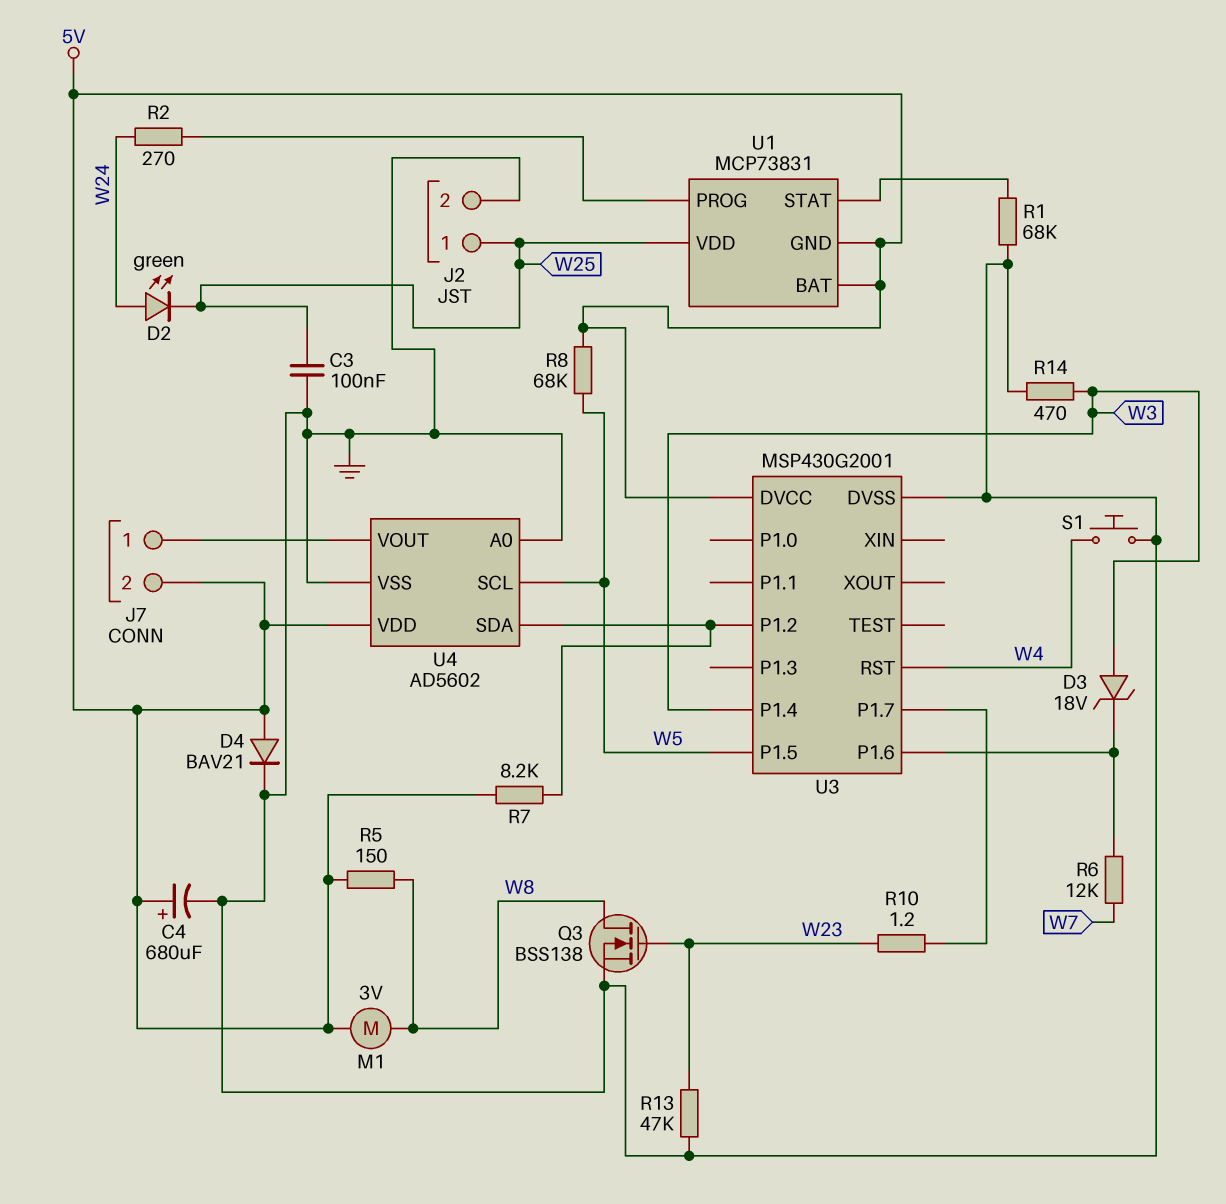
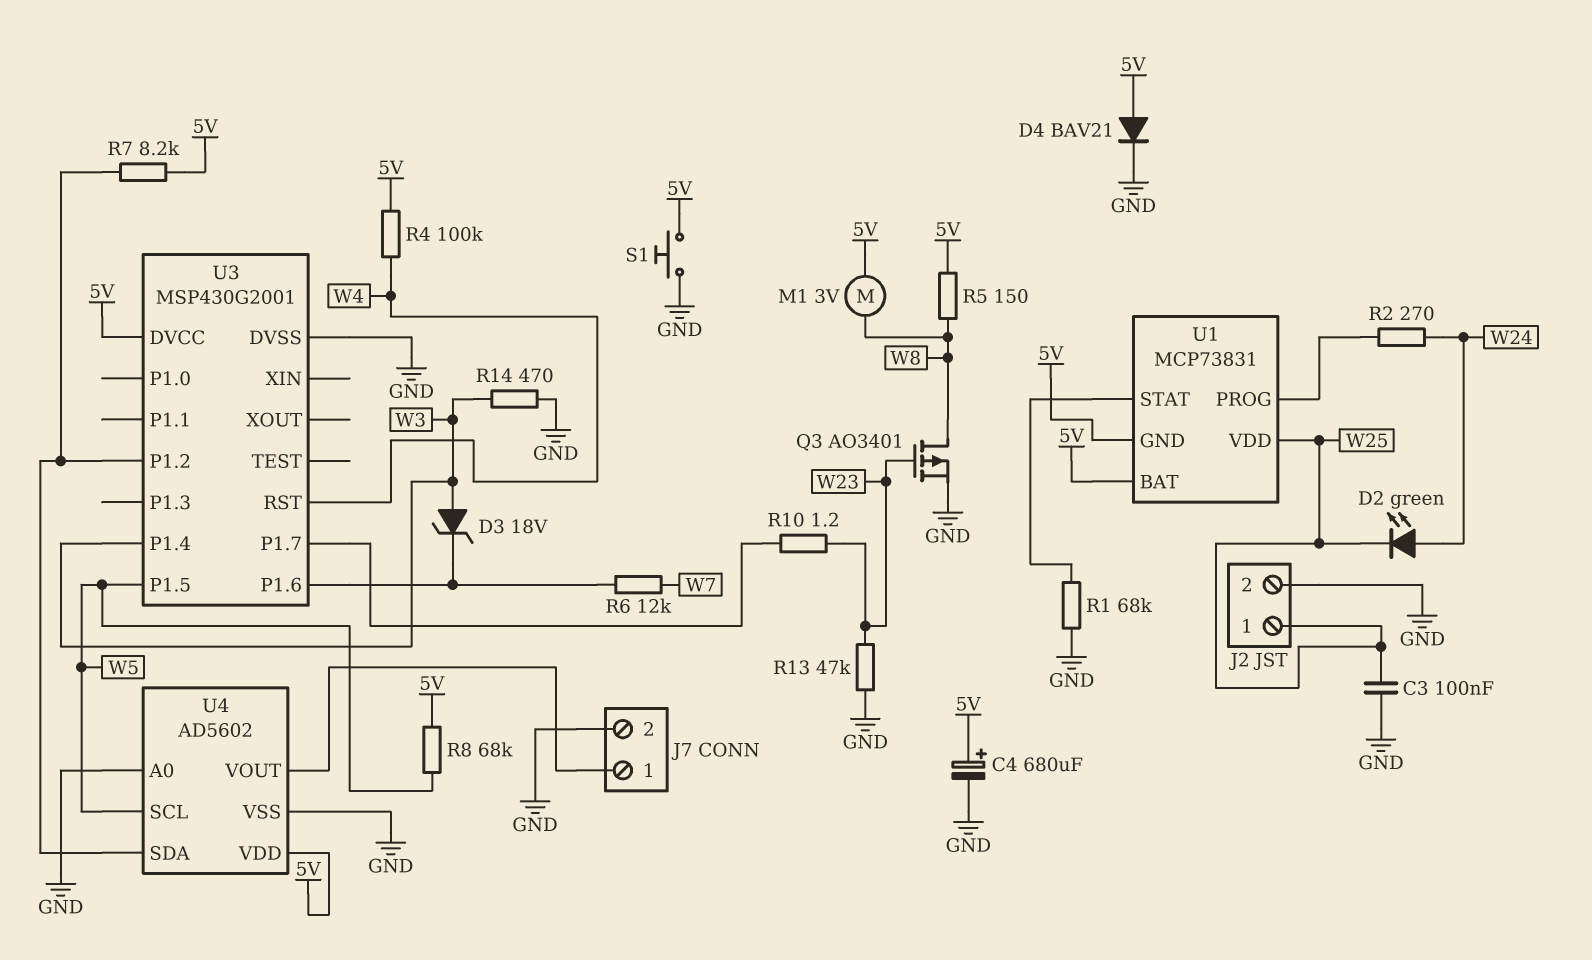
J7 pin 2: 5V -> GND
Q3: NMOS BSS138 (G W23, D W8, S GND) -> PMOS AO3401 (G W23, D W8, S GND)
R4: none -> 100k (5V, W4)
S1: button (GND, W4) -> button (5V, GND)

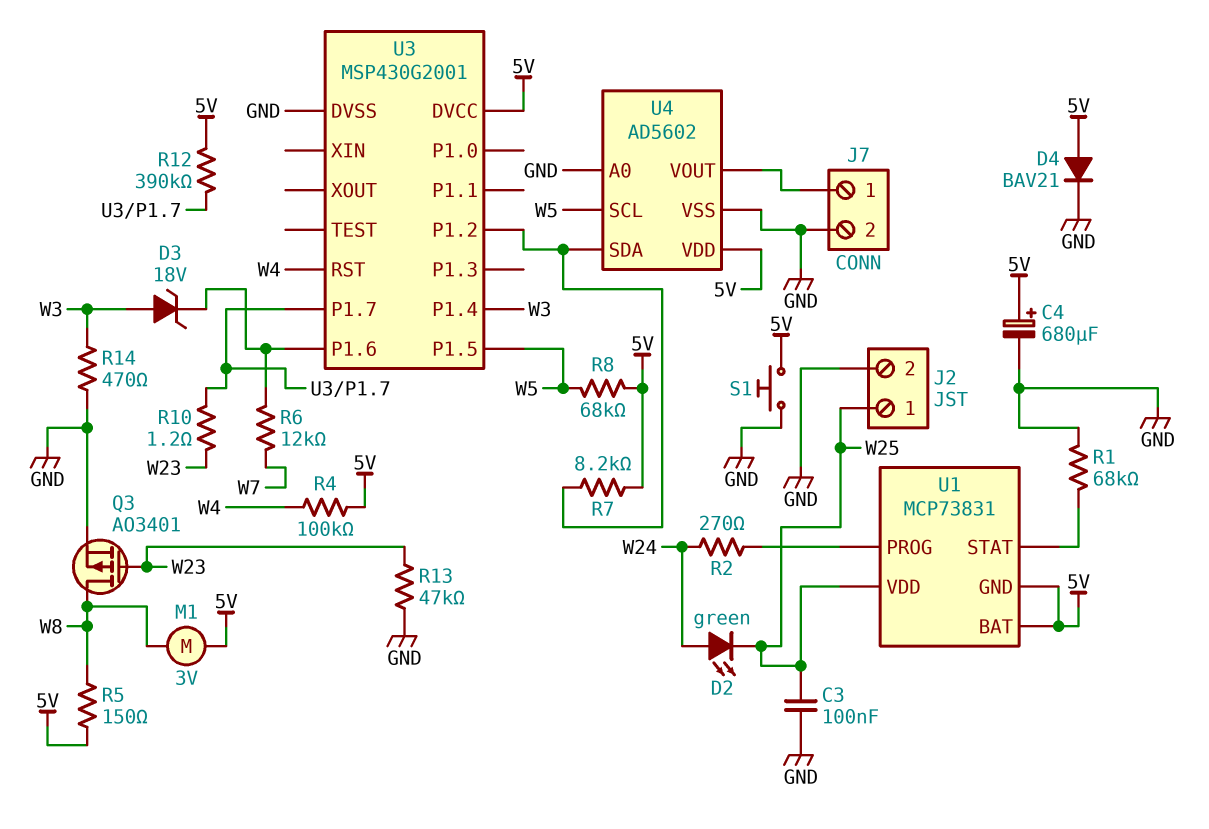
R12: none -> 390k (5V, U3/P1.7)

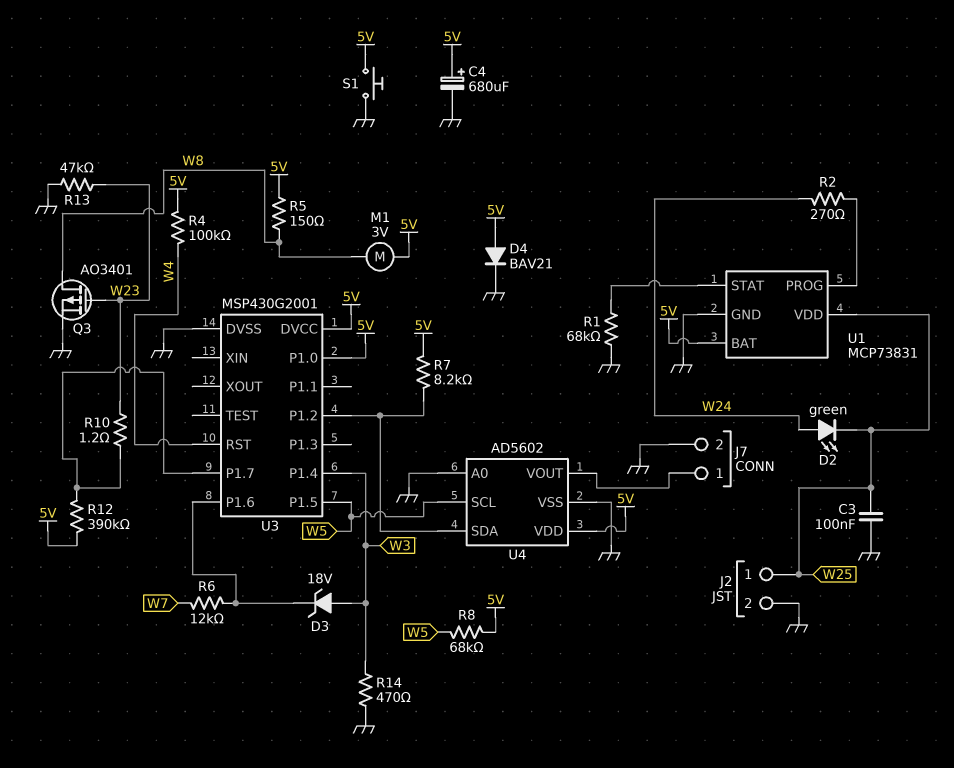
U1 pin GND: 5V -> GND
U3 pin P1.0: none -> 5V

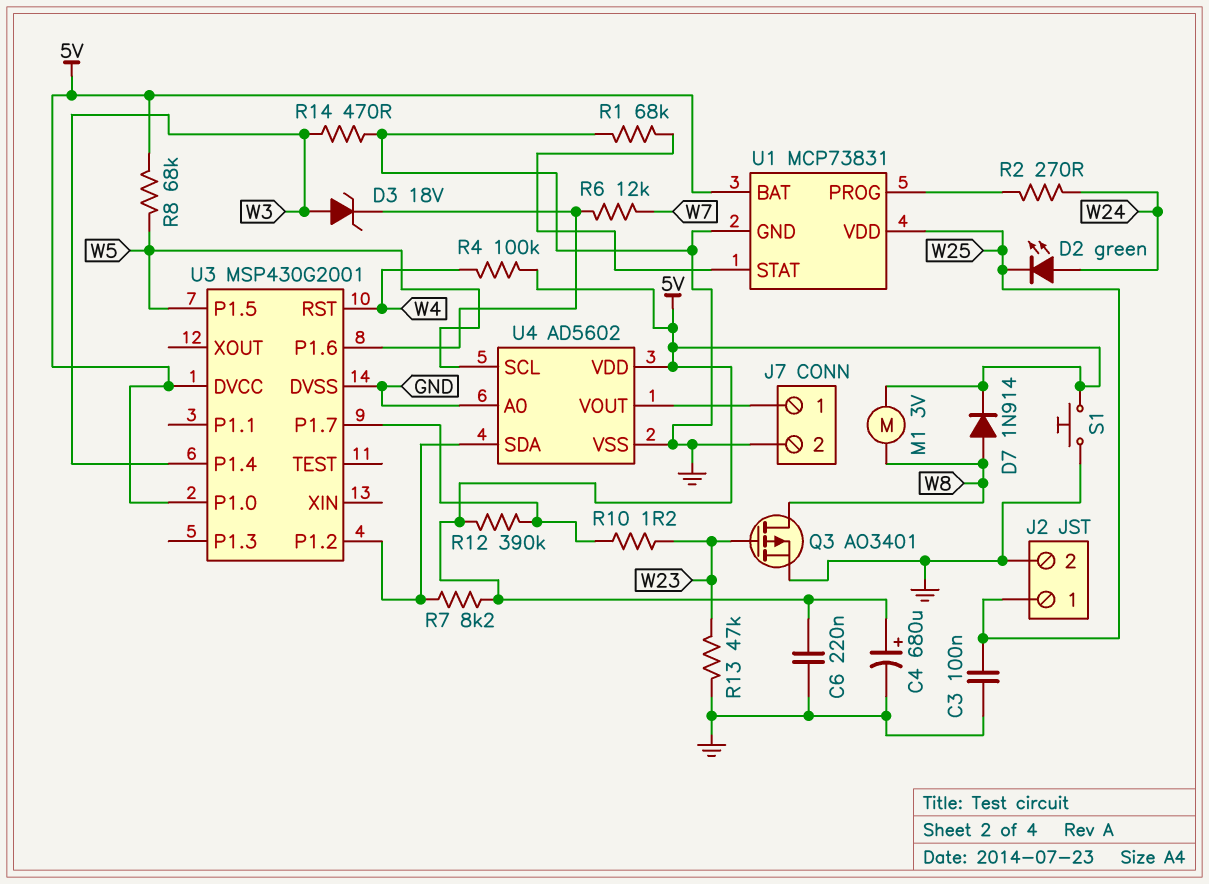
C6: none -> 220nF (5V, GND)
D4: diode BAV21 (A 5V, K GND) -> none
D7: none -> diode 1N914 (A W8, K 5V)
R5: 150 (5V, W8) -> none

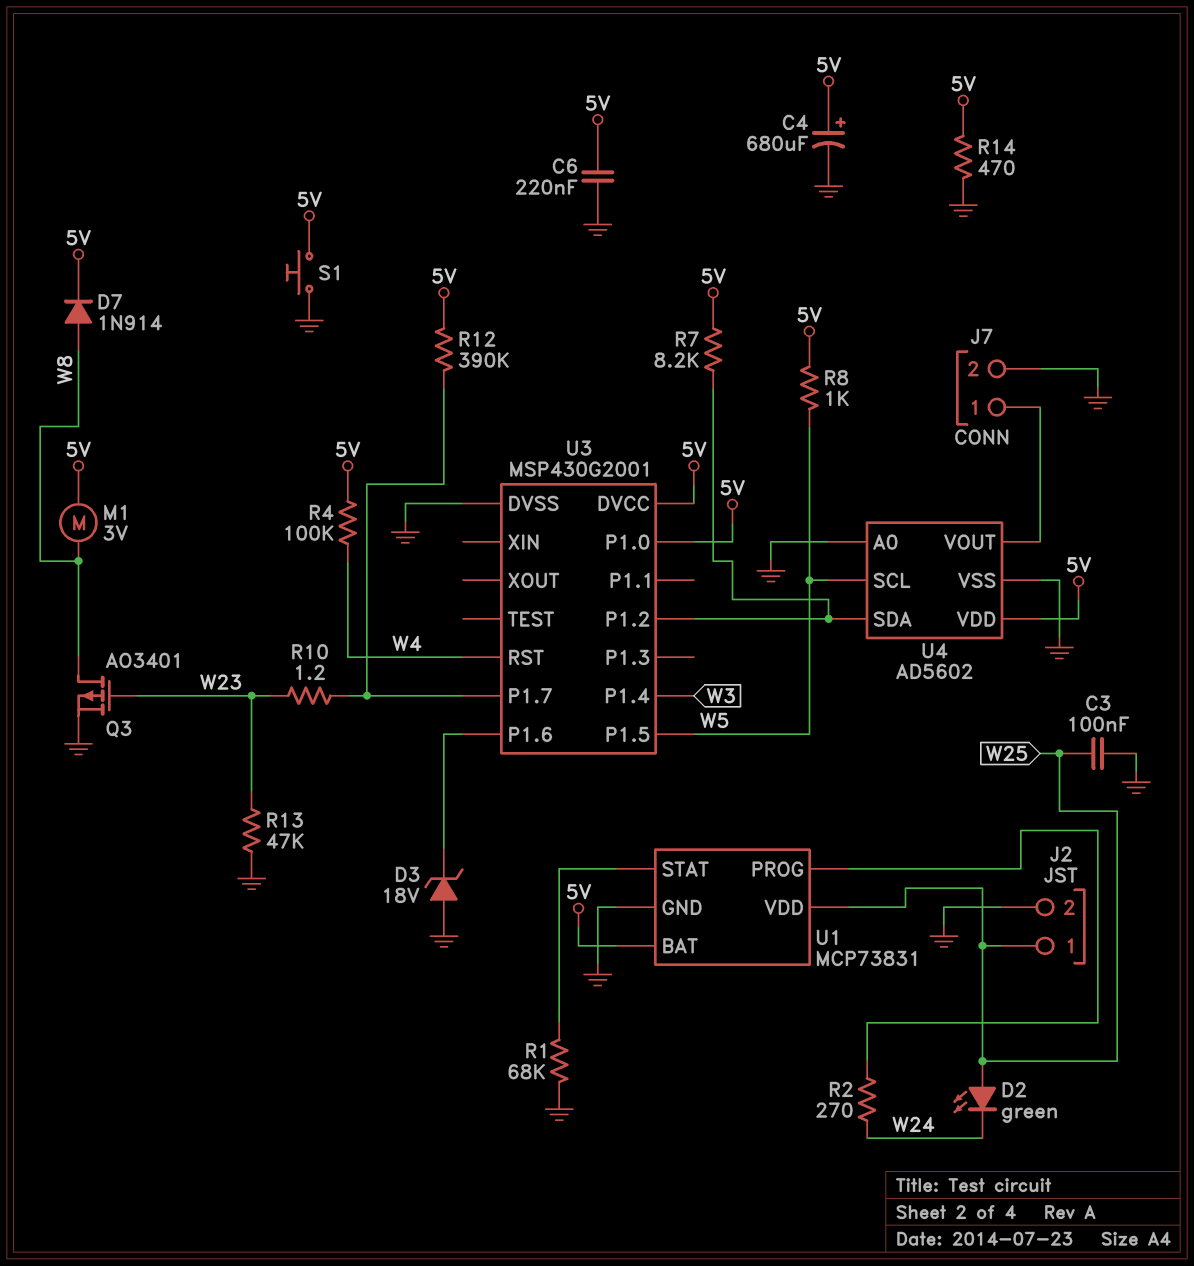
D2: LED green (A W24, K W25) -> LED green (A W25, K W24)
D3: zener 18V (A W3, K U3/P1.6) -> zener 18V (A GND, K U3/P1.6)
R6: 12k (U3/P1.6, W7) -> none
R8: 68k (5V, W5) -> 1k (5V, W5)
R14: 470 (GND, W3) -> 470 (5V, GND)

